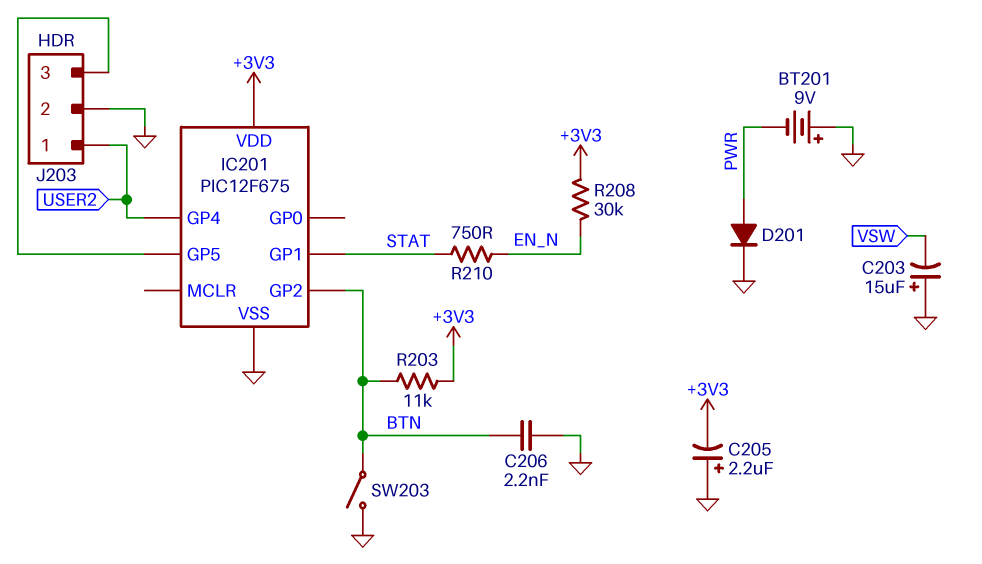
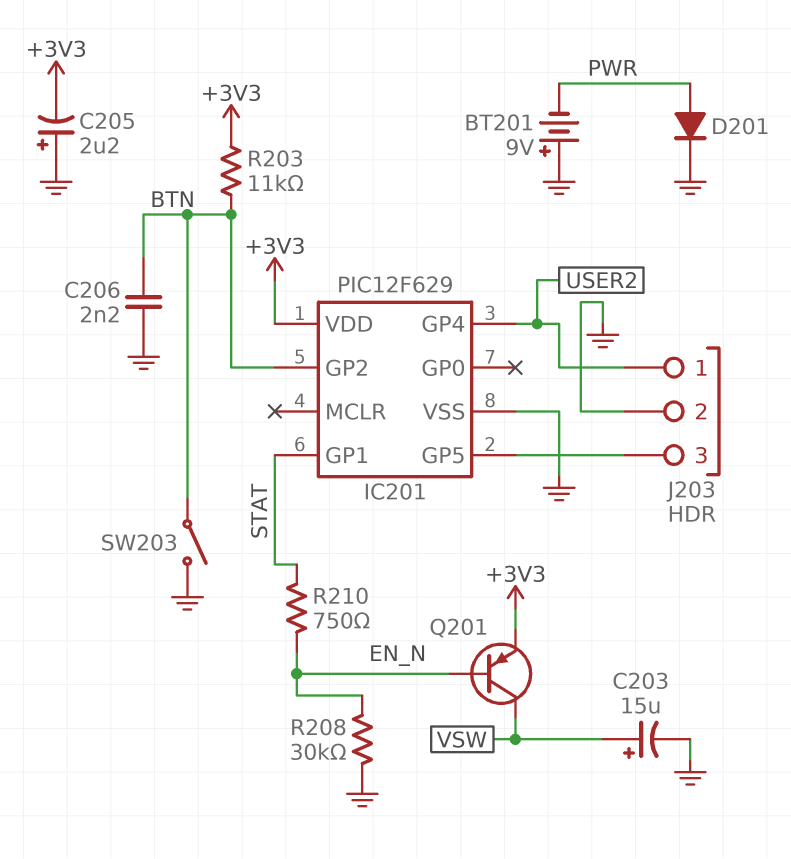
C203: 15uF (plus GND, minus VSW) -> 15uF (plus VSW, minus GND)
IC201: PIC12F675 -> PIC12F629
Q201: none -> PNP (B EN_N, C VSW, E +3V3)
R208: 30k (+3V3, EN_N) -> 30k (EN_N, GND)

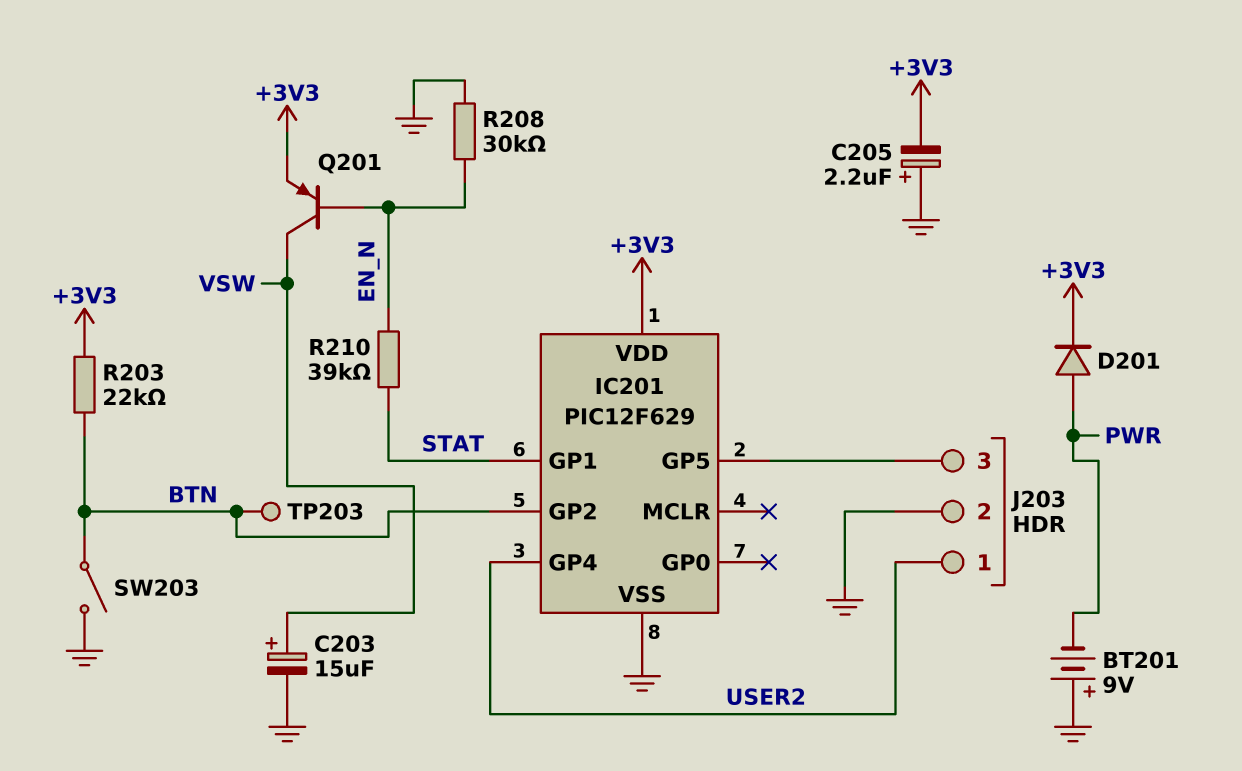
C206: 2.2nF (BTN, GND) -> none
D201: diode (A PWR, K GND) -> diode (A PWR, K +3V3)
R203: 11k (+3V3, BTN) -> 22k (+3V3, BTN)
R210: 750 (EN_N, STAT) -> 39k (EN_N, STAT)
TP203: none -> test point (BTN)

